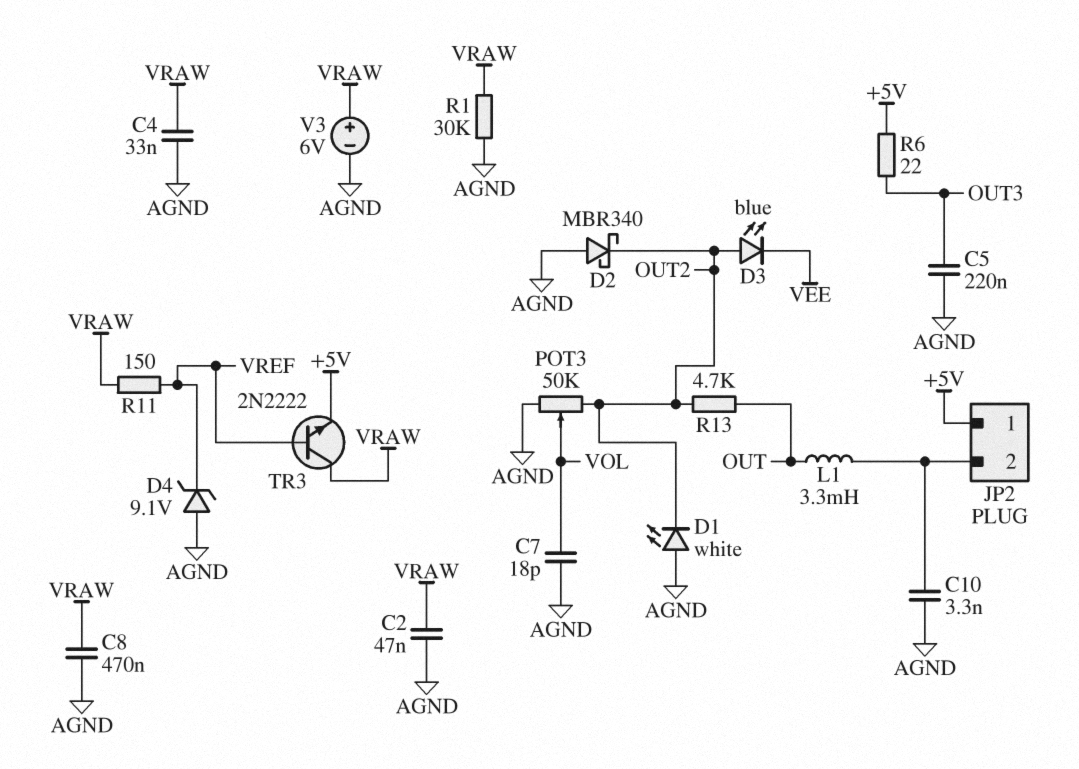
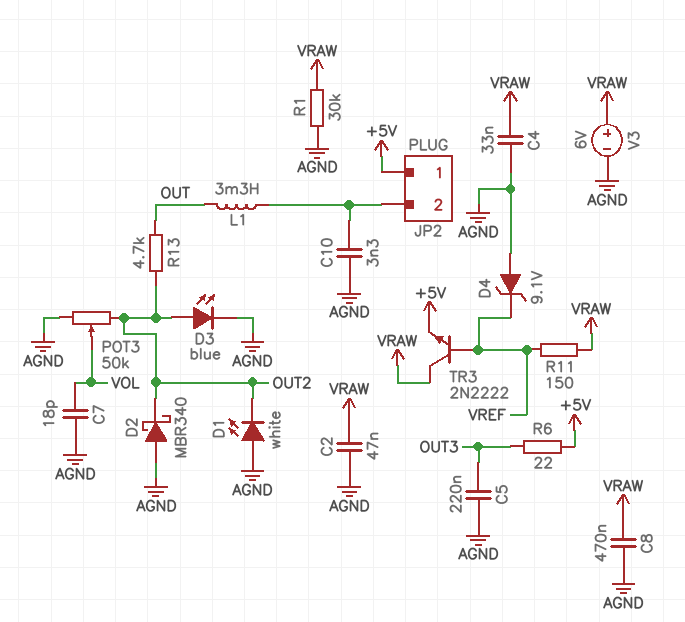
D3: LED blue (A OUT2, K VEE) -> LED blue (A OUT2, K AGND)

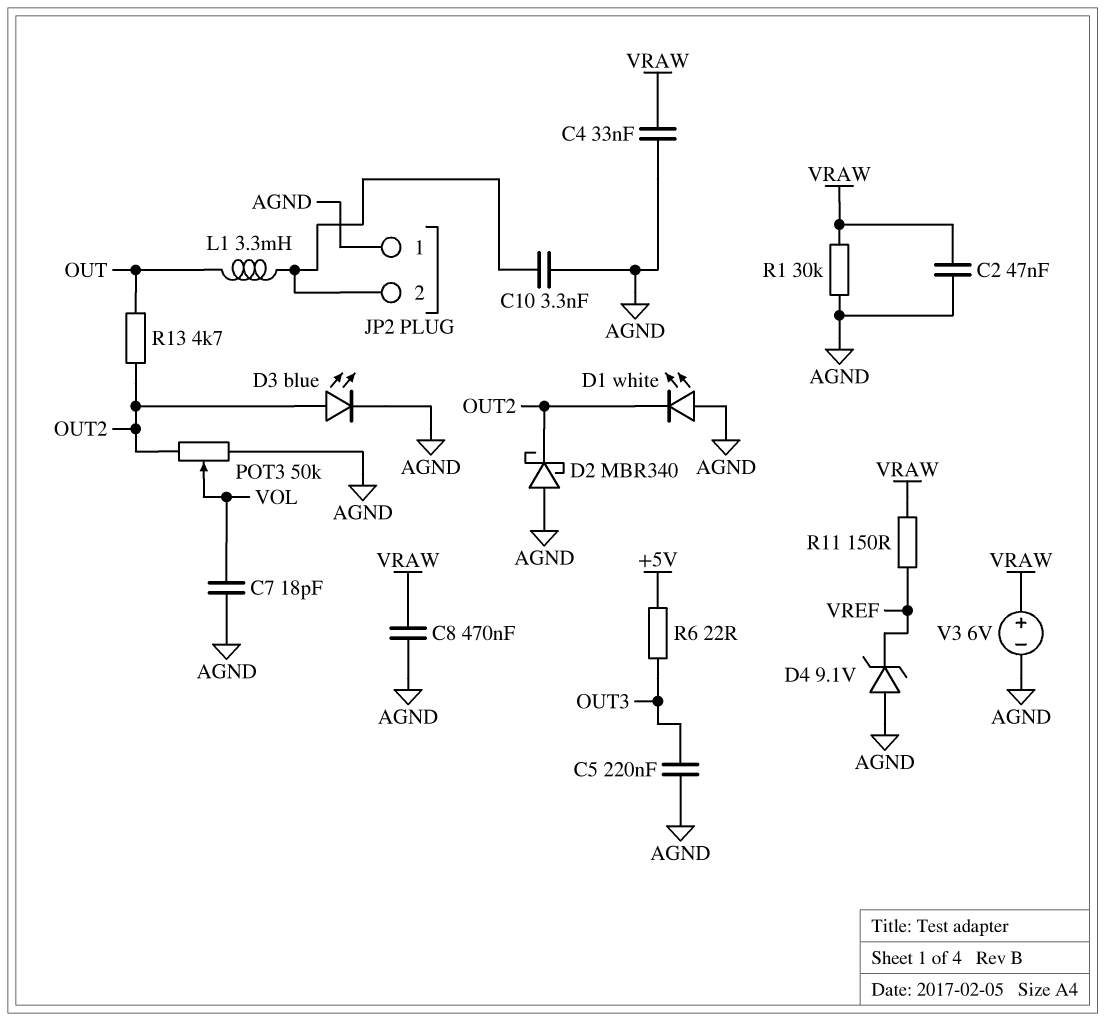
JP2 pin 1: +5V -> AGND
TR3: NPN 2N2222 (B VREF, C VRAW, E +5V) -> none

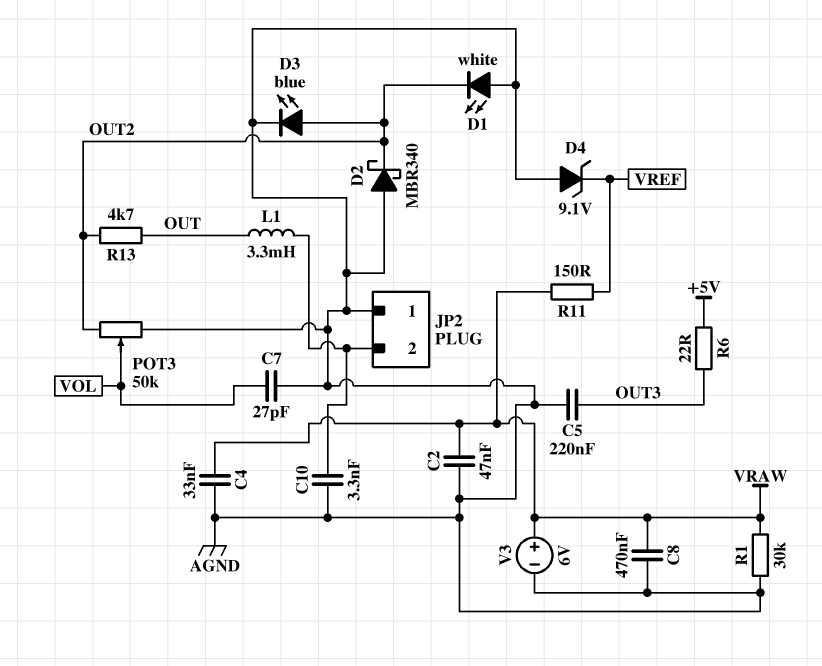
C7: 18pF (AGND, VOL) -> 27pF (AGND, VOL)

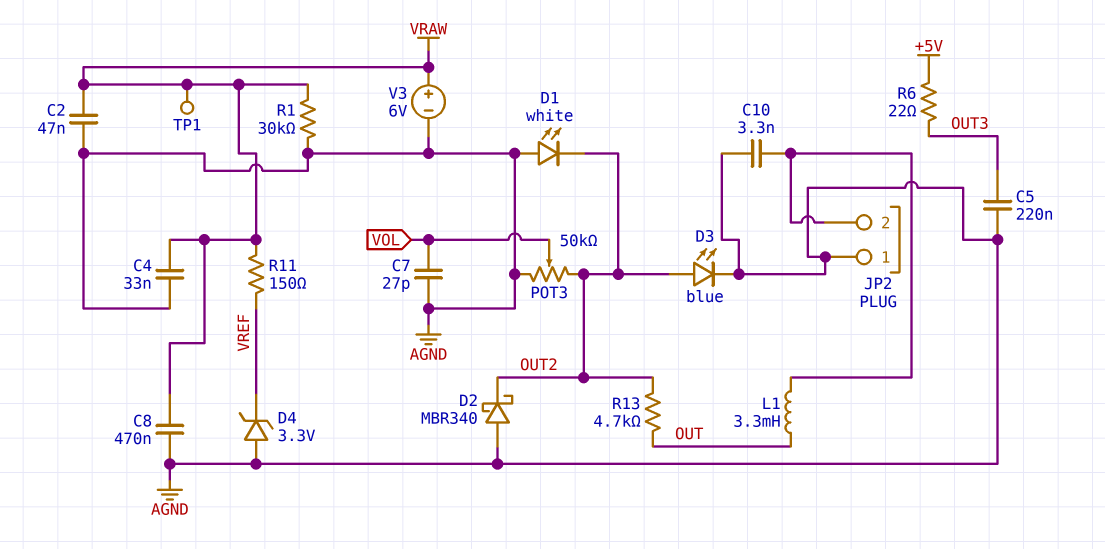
D4: zener 9.1V (A AGND, K VREF) -> zener 3.3V (A AGND, K VREF)
TP1: none -> test point (VRAW)

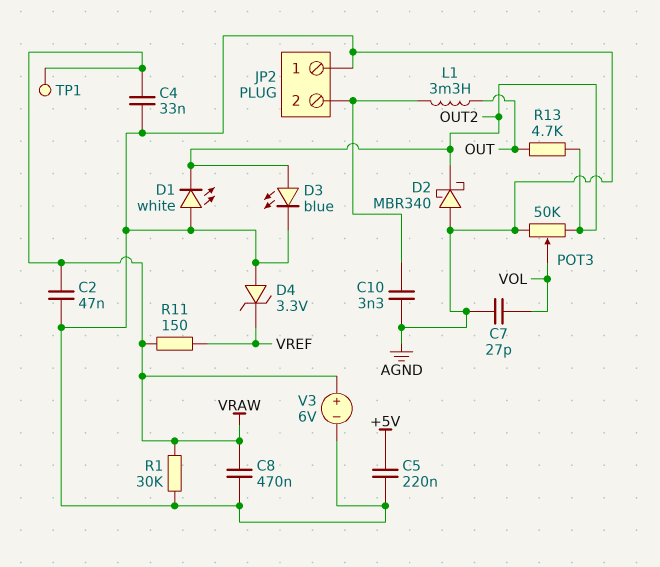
C5: 220nF (AGND, OUT3) -> 220nF (+5V, AGND)
R6: 22 (+5V, OUT3) -> none

